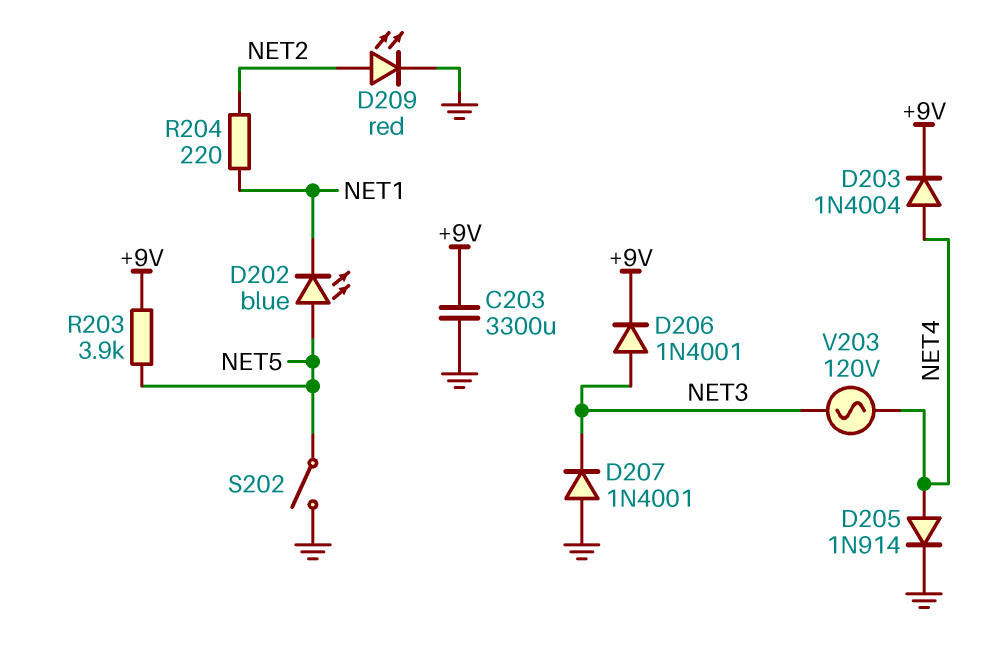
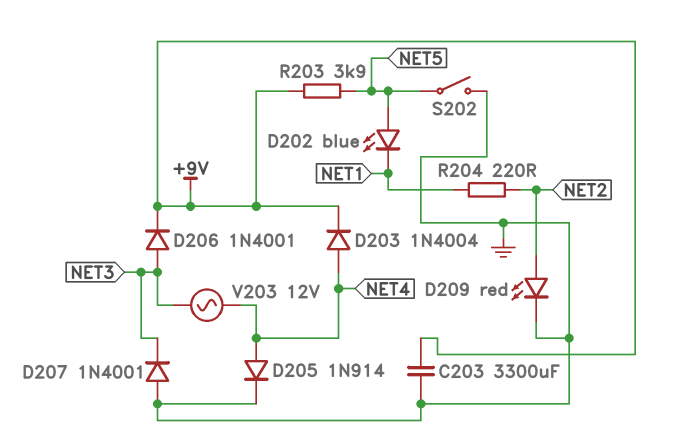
V203: AC 120V (NET3, NET4) -> AC 12V (NET3, NET4)

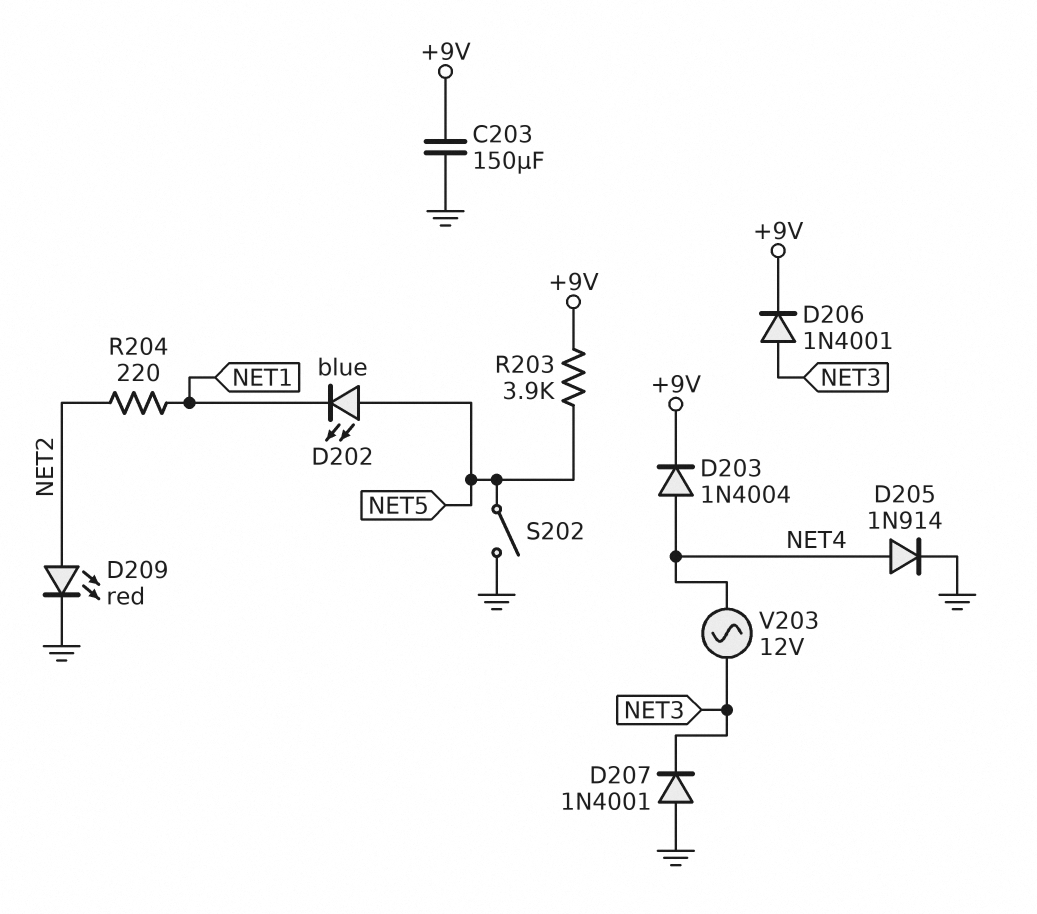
C203: 3300uF (+9V, GND) -> 150uF (+9V, GND)

